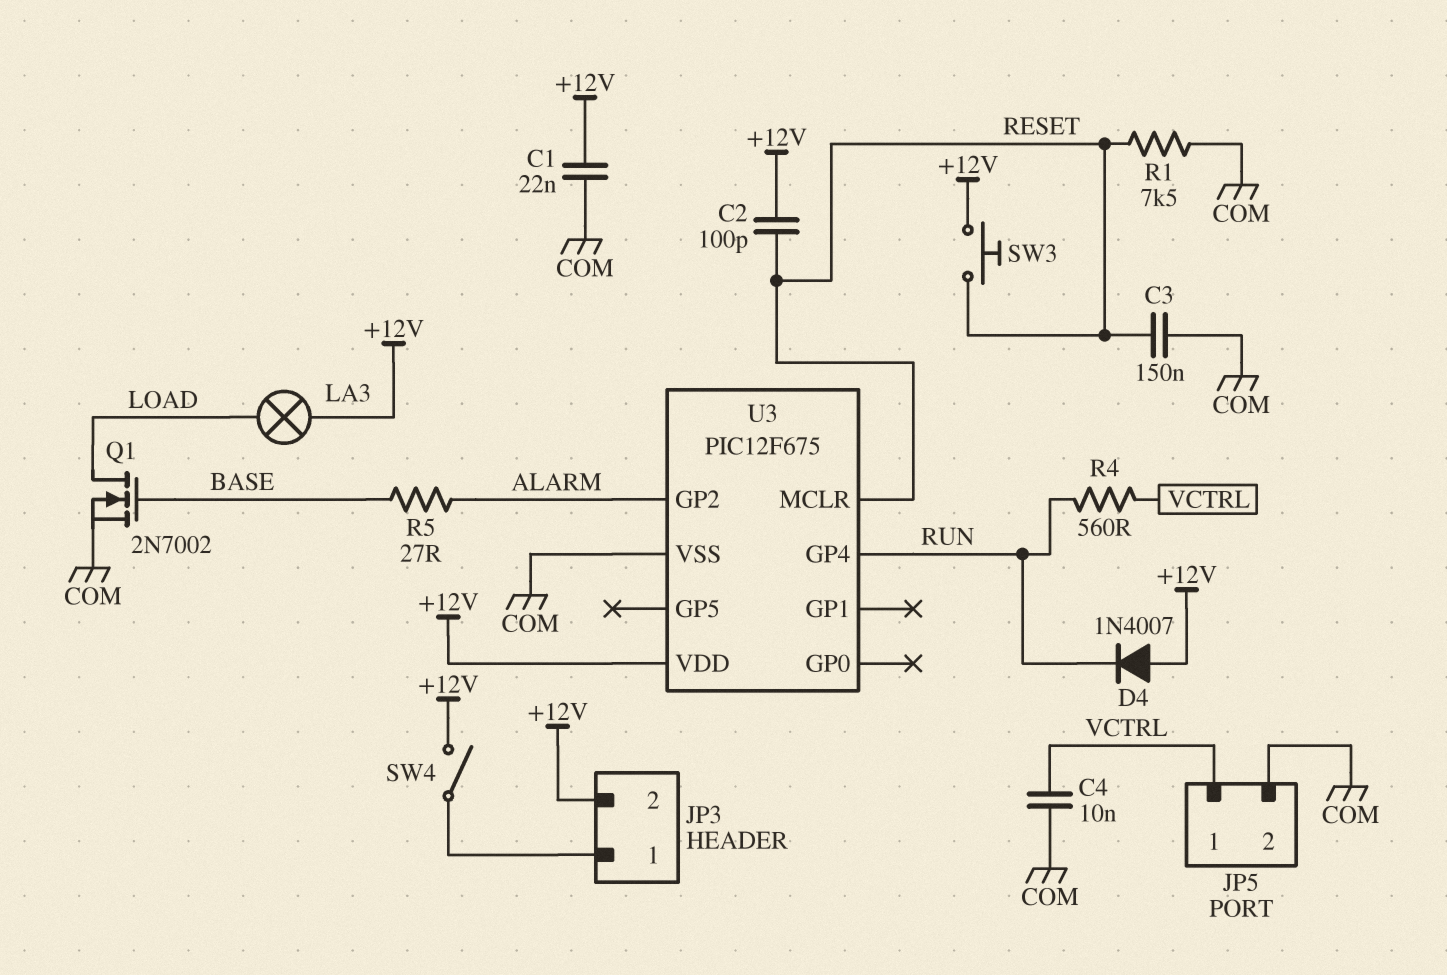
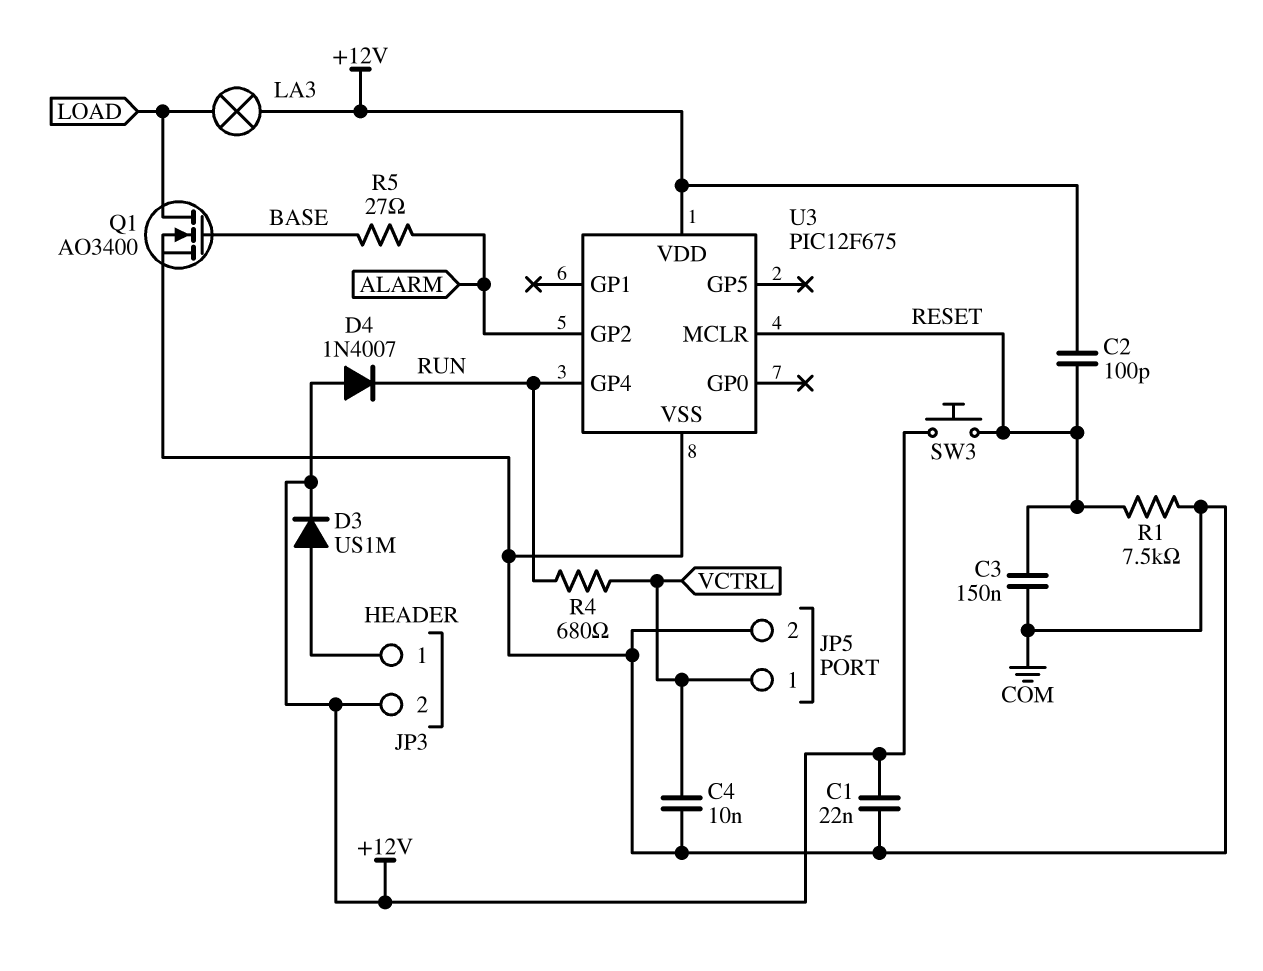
D3: none -> diode US1M (A JP3/1, K +12V)
Q1: NMOS 2N7002 (G BASE, D LOAD, S COM) -> NMOS AO3400 (G BASE, D LOAD, S COM)
R4: 560 (RUN, VCTRL) -> 680 (RUN, VCTRL)
SW4: switch (+12V, JP3/1) -> none

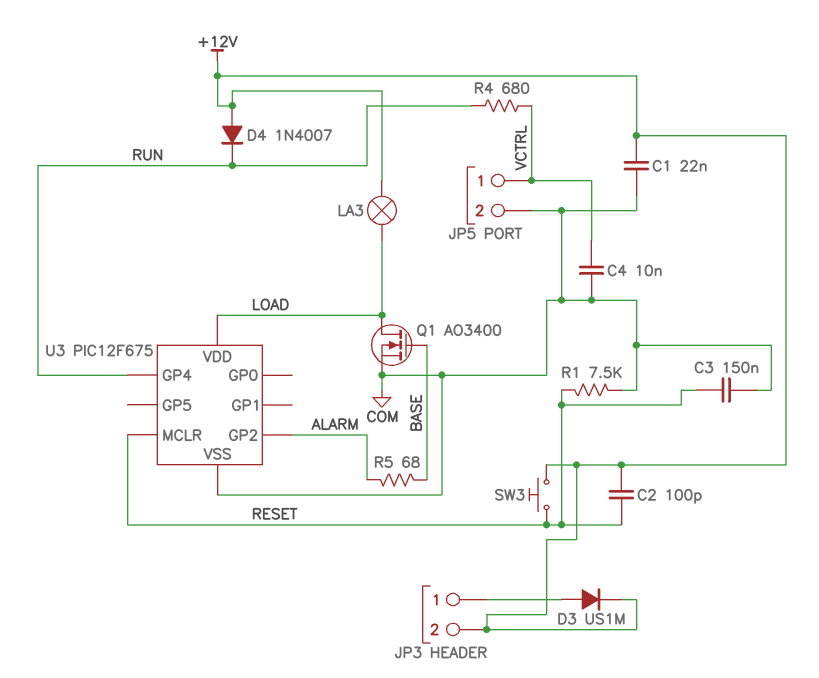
R5: 27 (ALARM, BASE) -> 68 (ALARM, BASE)
U3 pin VDD: +12V -> LOAD

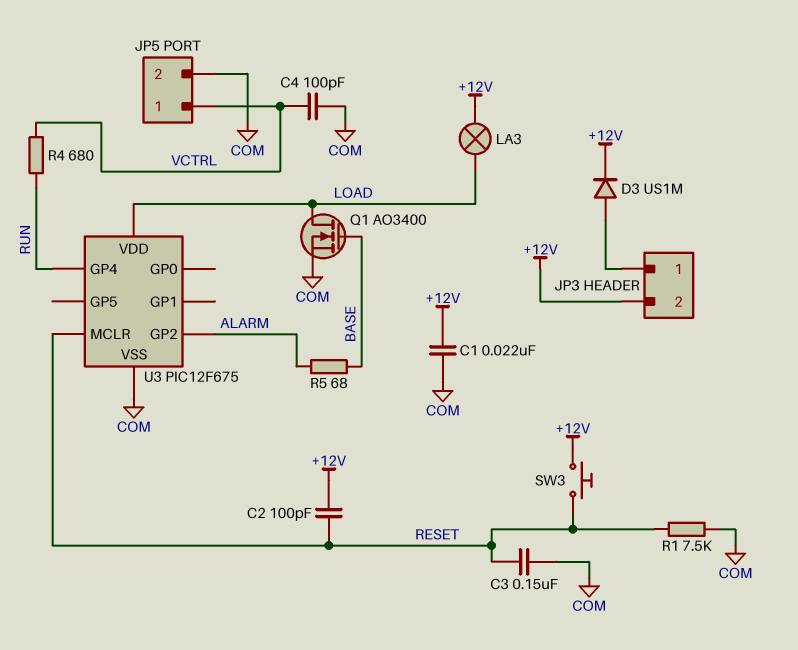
C4: 10nF (COM, VCTRL) -> 100pF (COM, VCTRL)
D4: diode 1N4007 (A +12V, K RUN) -> none

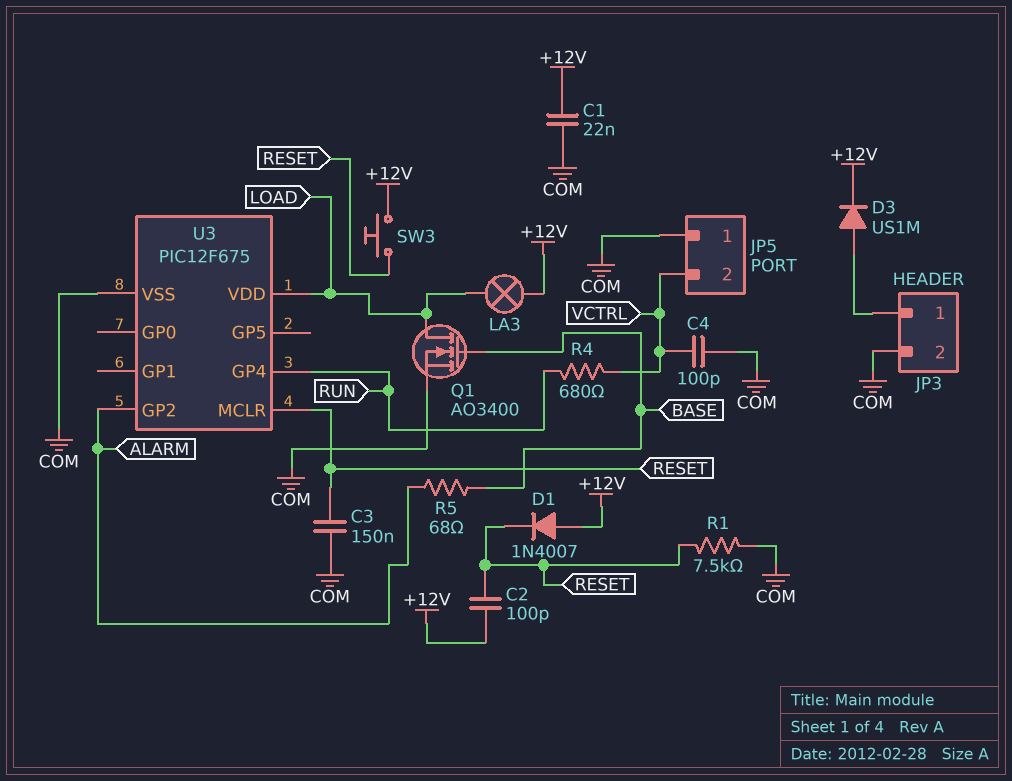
D1: none -> diode 1N4007 (A +12V, K RESET)
JP3 pin 2: +12V -> COM
JP5 pin 1: VCTRL -> COM
JP5 pin 2: COM -> VCTRL

